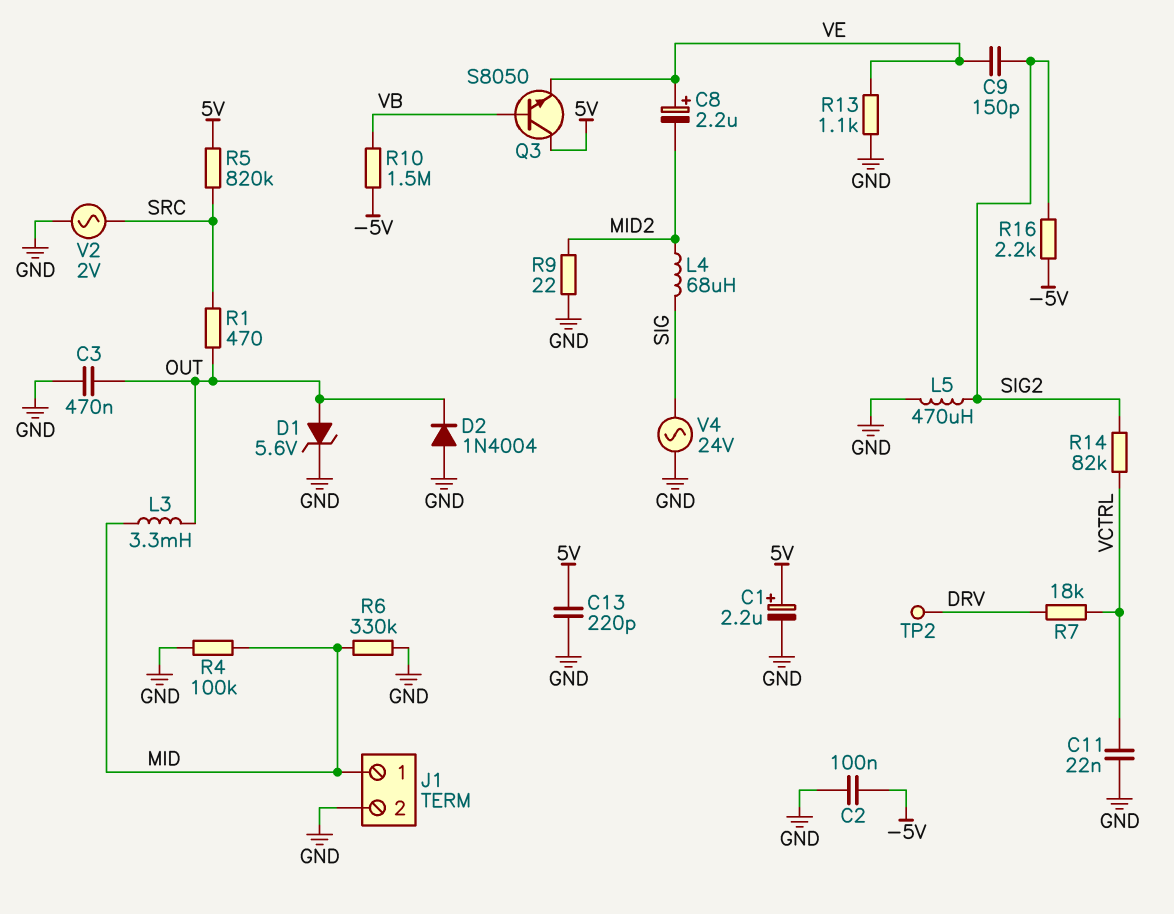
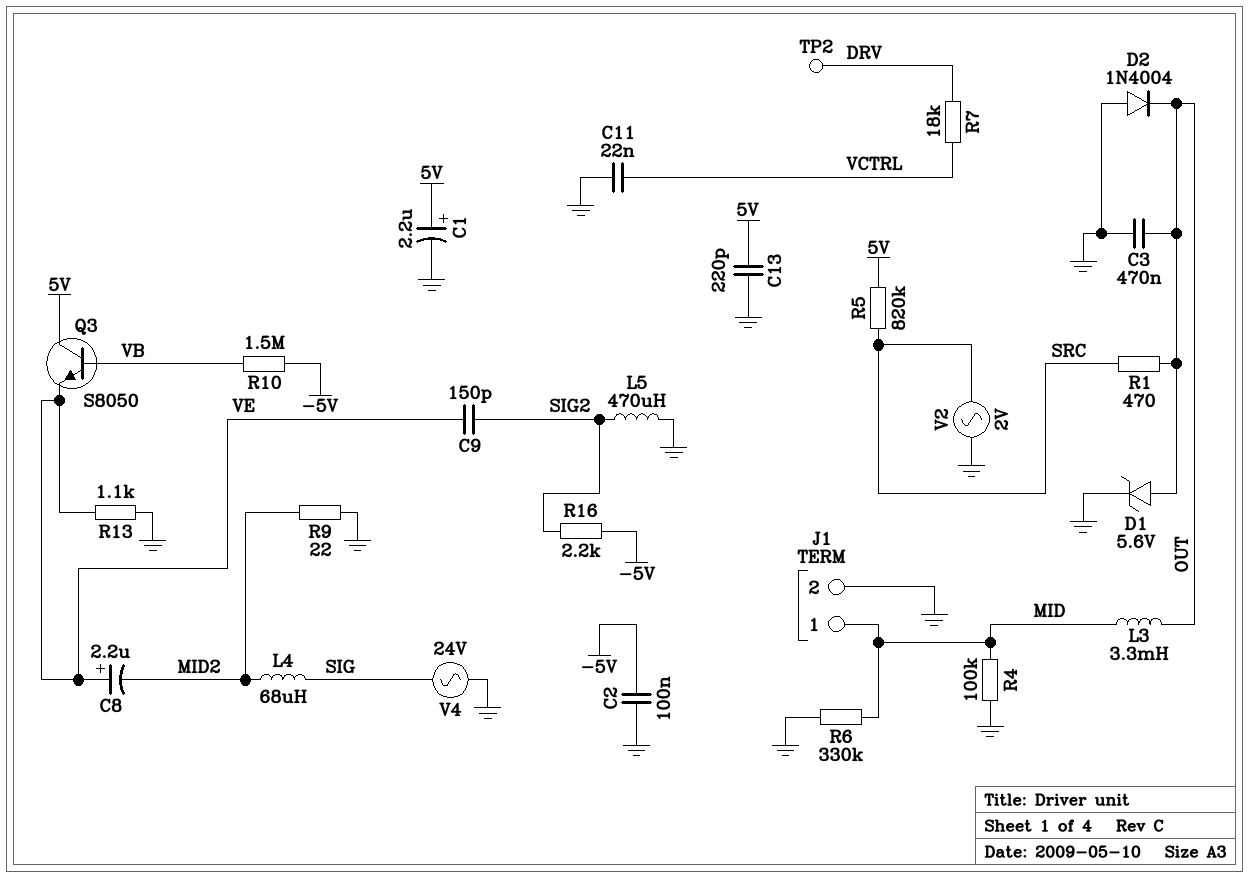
R14: 82k (SIG2, VCTRL) -> none

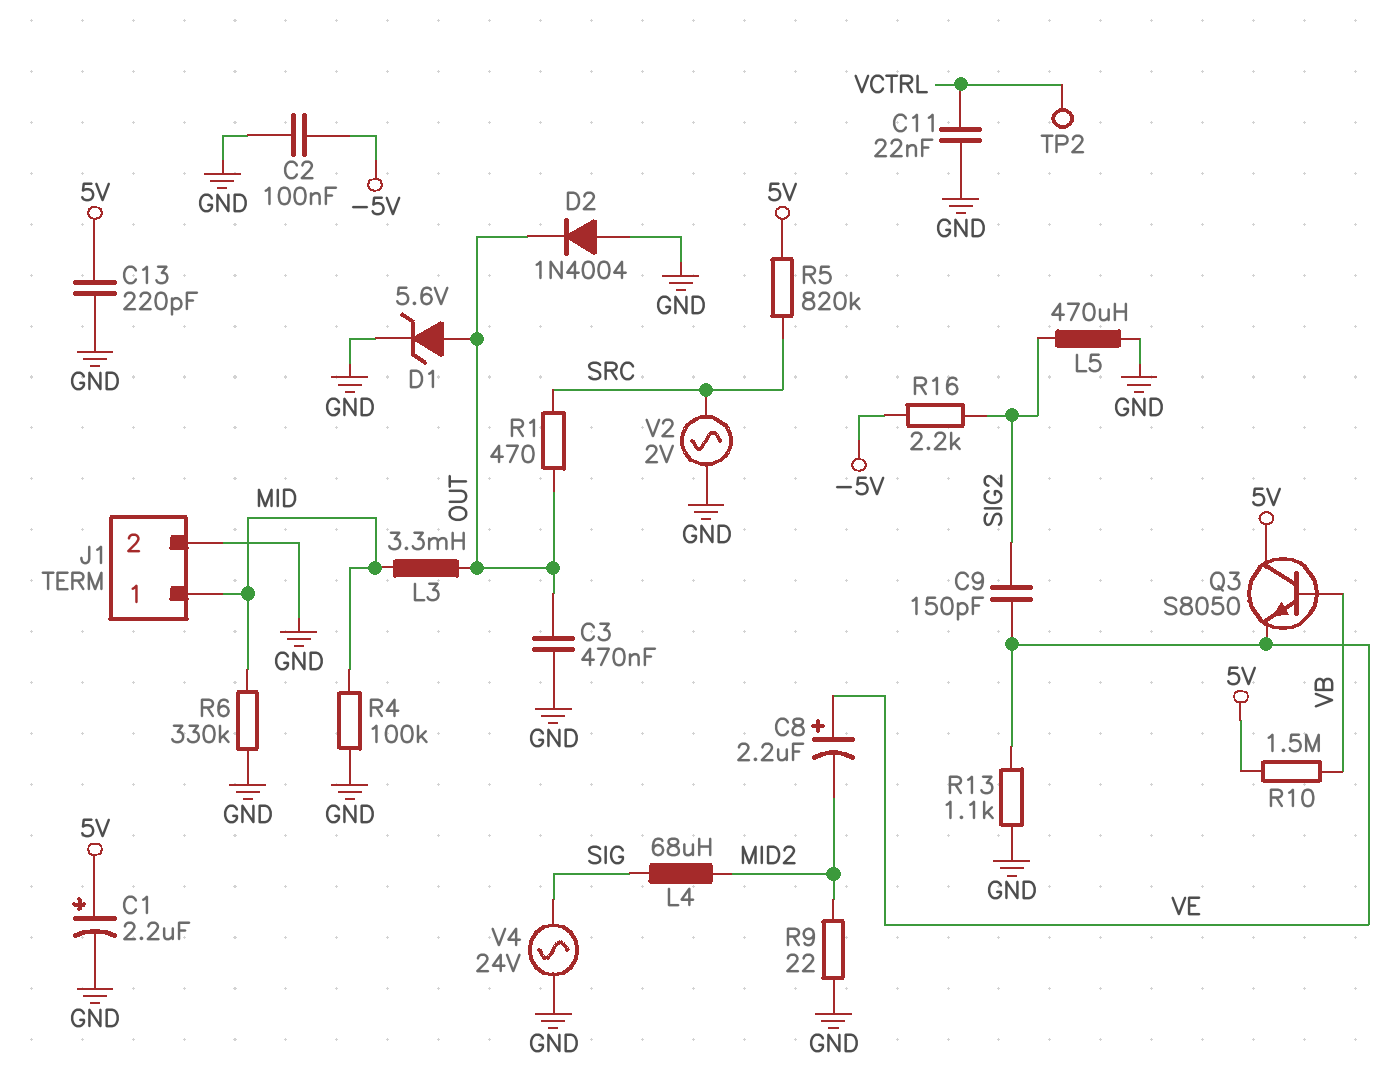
R7: 18k (DRV, VCTRL) -> none
R10: 1.5M (-5V, VB) -> 1.5M (5V, VB)
TP2: test point (DRV) -> test point (VCTRL)

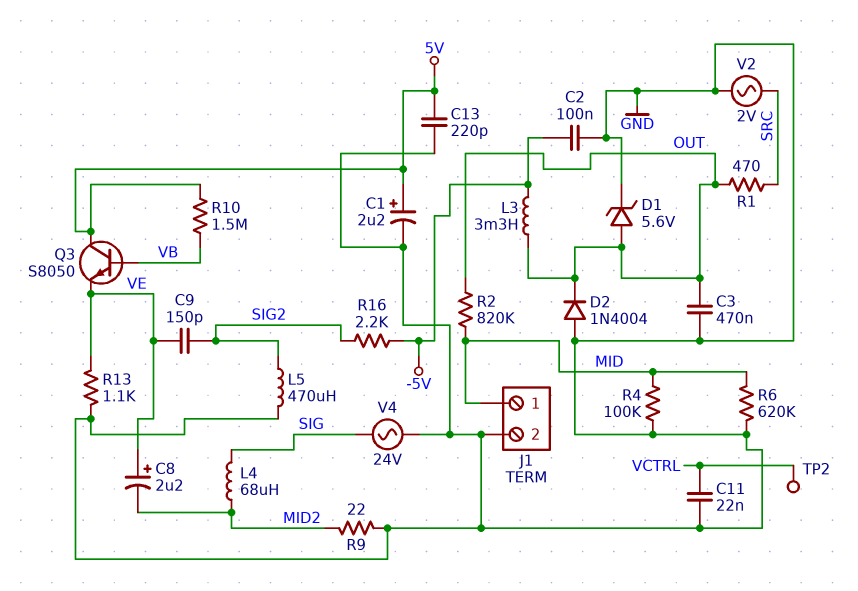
L3: 3.3mH (MID, OUT) -> 3.3mH (-5V, OUT)
R2: none -> 820k (MID, OUT)
R5: 820k (5V, SRC) -> none
R6: 330k (GND, MID) -> 620k (GND, MID)

